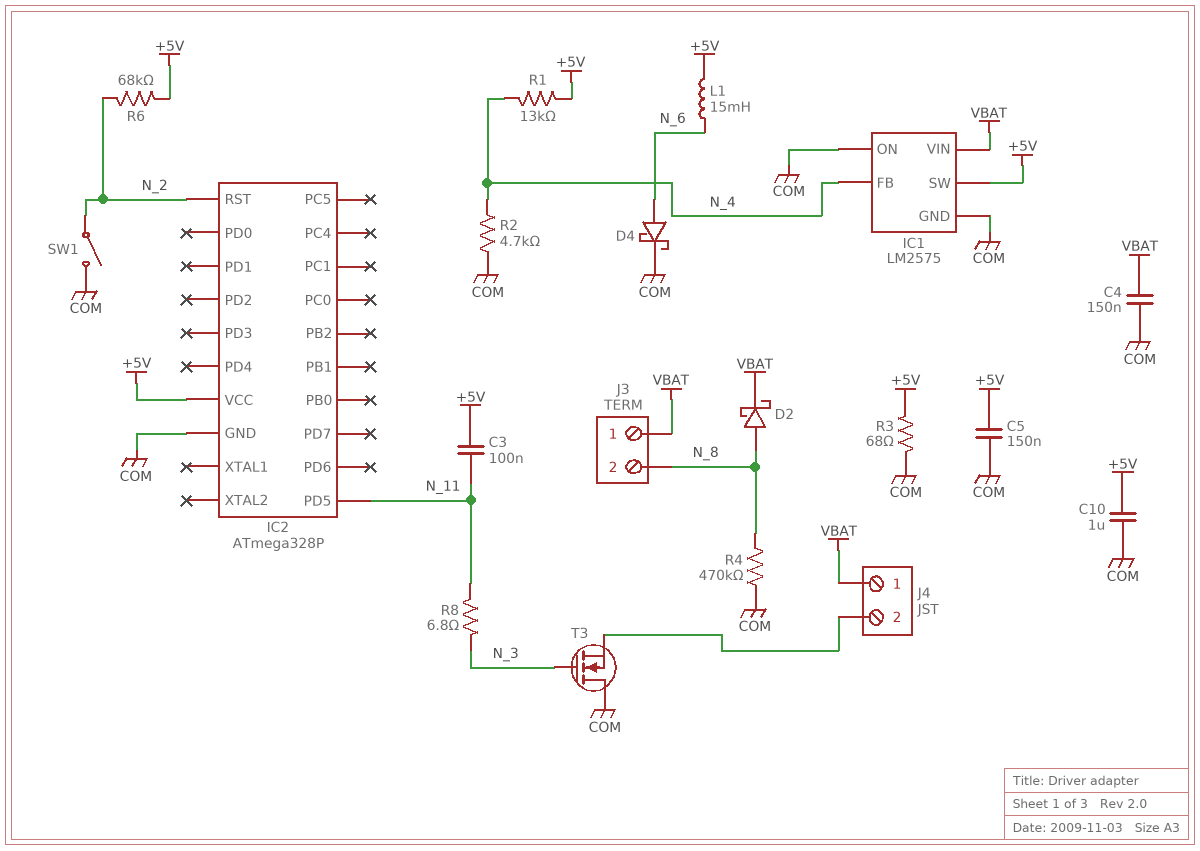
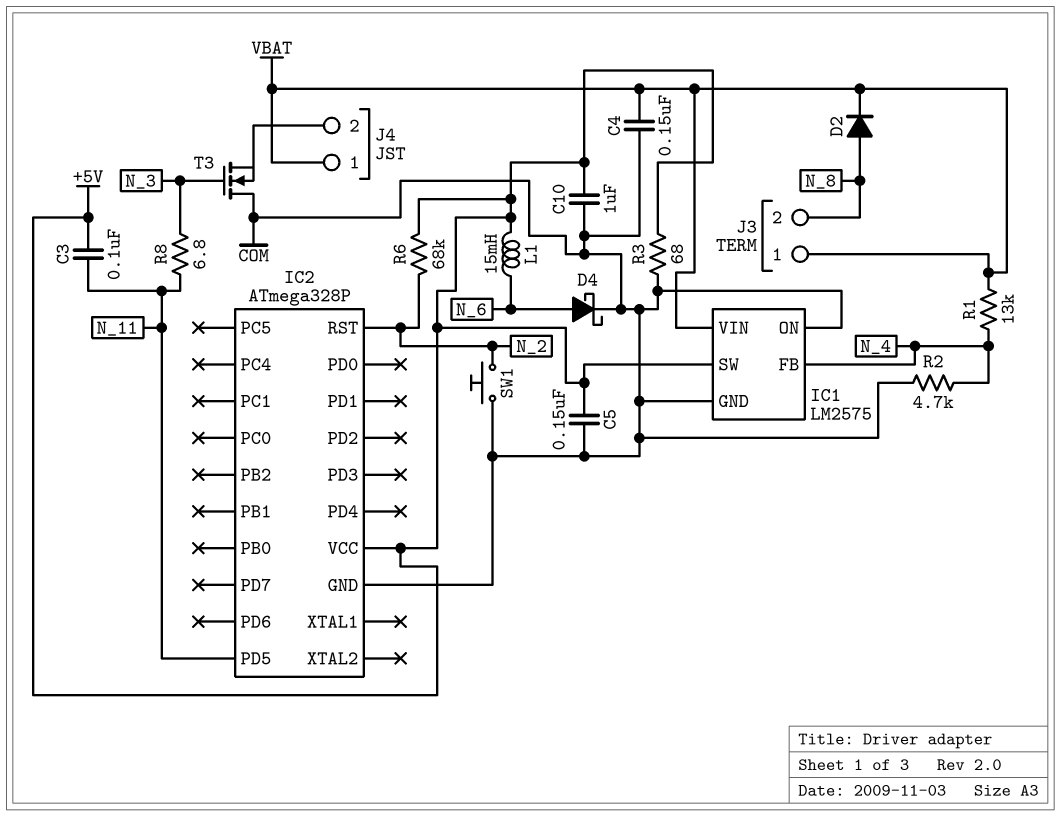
D2: schottky (A N_8, K VBAT) -> diode (A N_8, K VBAT)
R1: 13k (+5V, N_4) -> 13k (N_4, VBAT)
R4: 470k (COM, N_8) -> none
SW1: switch (COM, N_2) -> button (COM, N_2)

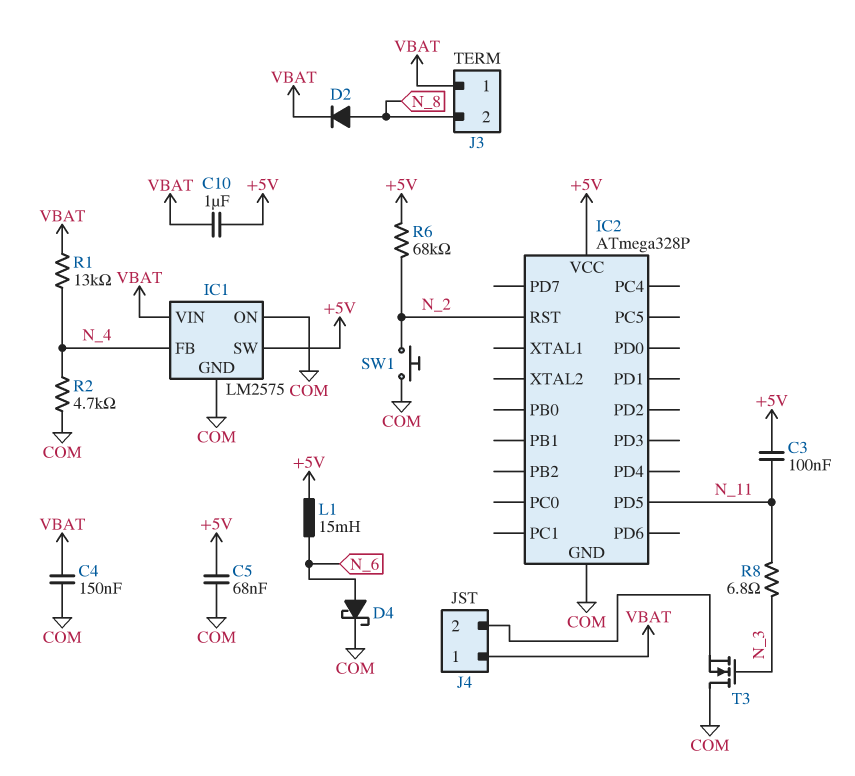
C5: 150nF (+5V, COM) -> 68nF (+5V, COM)
C10: 1uF (+5V, COM) -> 1uF (+5V, VBAT)
R3: 68 (+5V, COM) -> none

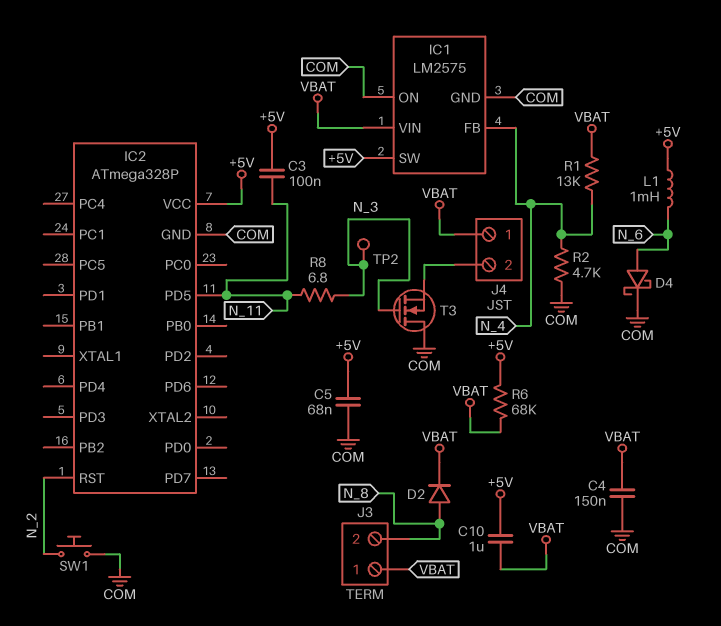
L1: 15mH (+5V, N_6) -> 1mH (+5V, N_6)
R6: 68k (+5V, N_2) -> 68k (+5V, VBAT)
TP2: none -> test point (N_3)

